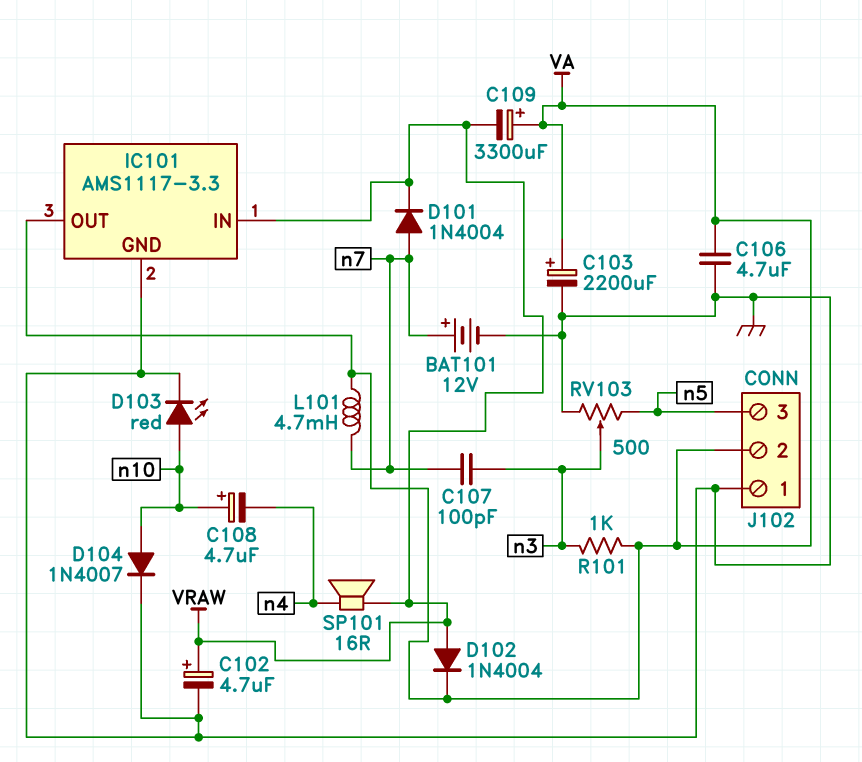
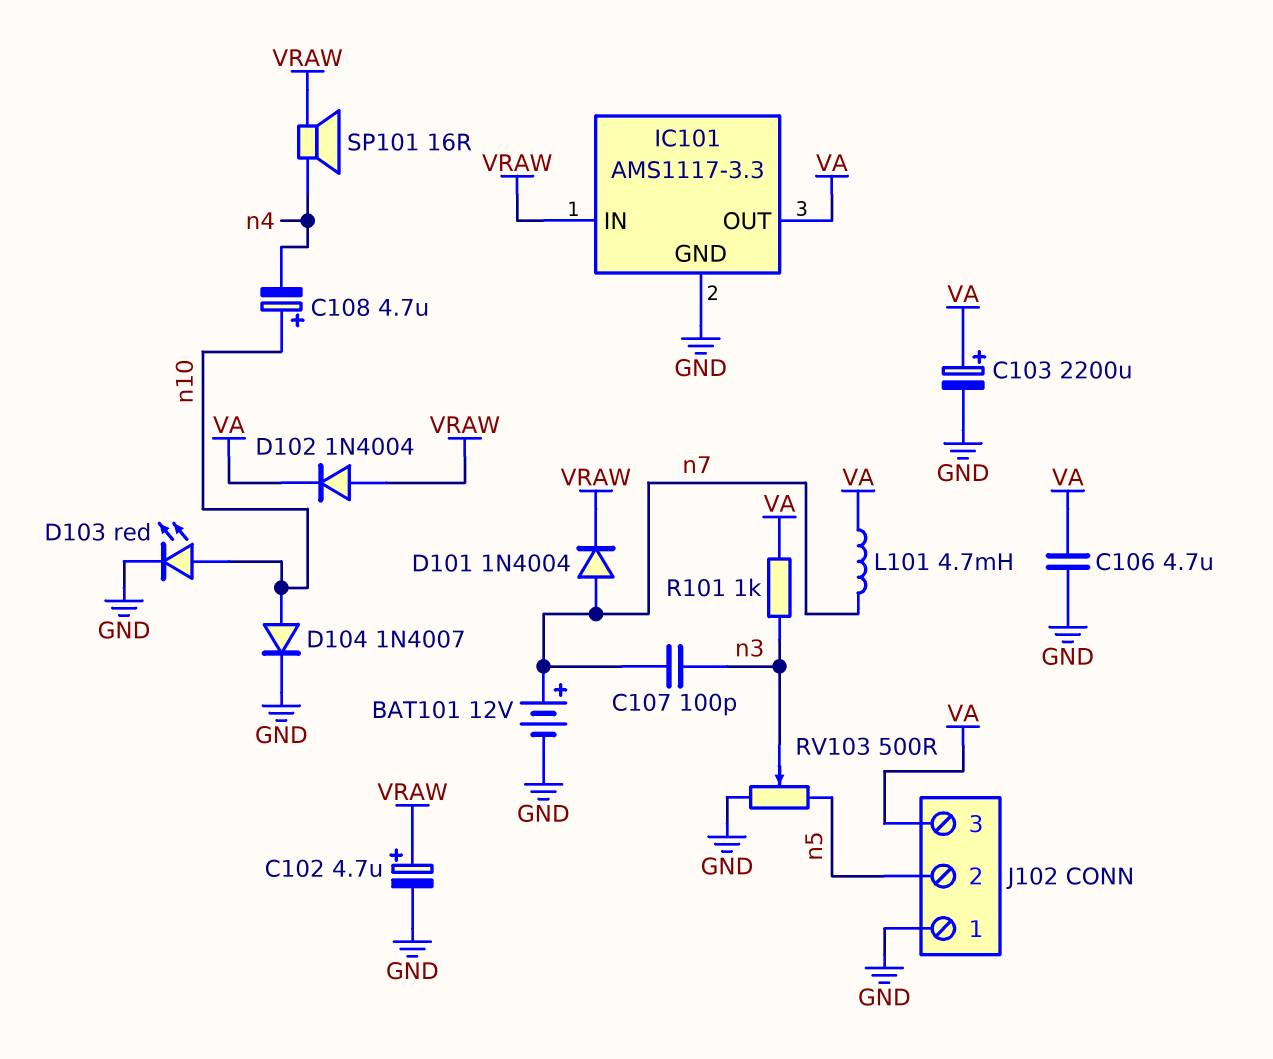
C109: 3300uF (plus VA, minus VRAW) -> none
J102 pin 2: VA -> n5
J102 pin 3: n5 -> VA

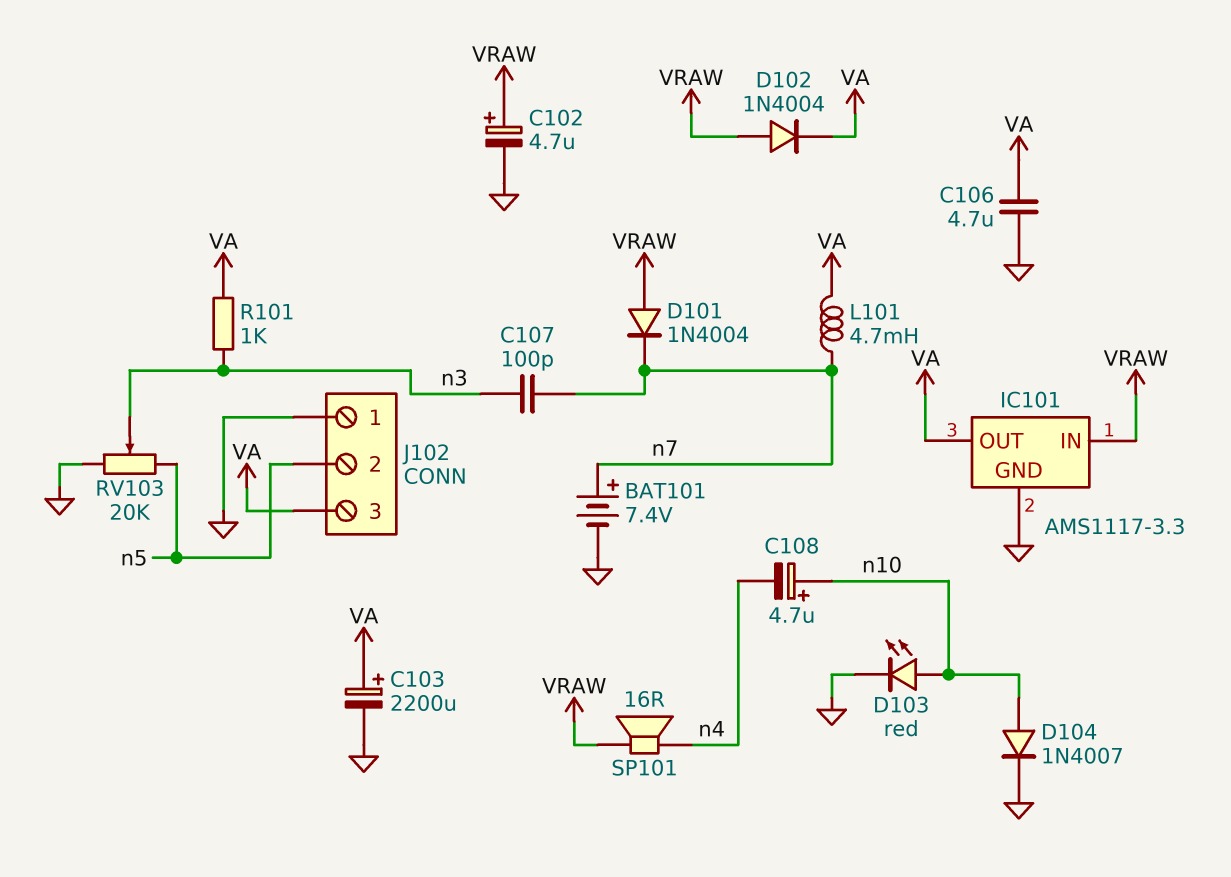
BAT101: 12V (plus n7, minus GND) -> 7.4V (plus n7, minus GND)
D101: diode 1N4004 (A n7, K VRAW) -> diode 1N4004 (A VRAW, K n7)
RV103: 500 (GND, n5, wiper n3) -> 20k (GND, n5, wiper n3)

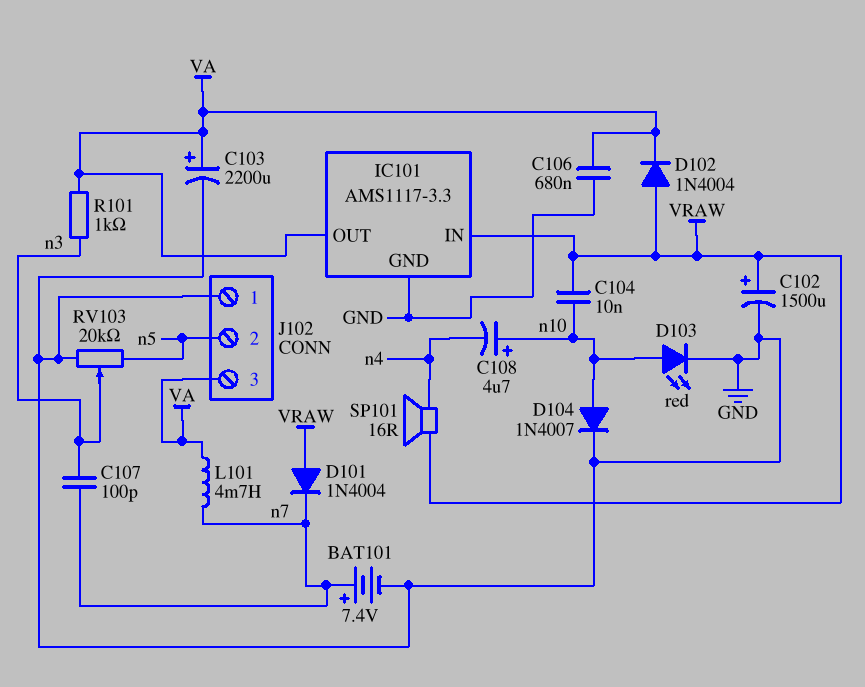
C102: 4.7uF (plus VRAW, minus GND) -> 1500uF (plus VRAW, minus GND)
C104: none -> 10nF (VRAW, n10)
C106: 4.7uF (GND, VA) -> 680nF (GND, VA)

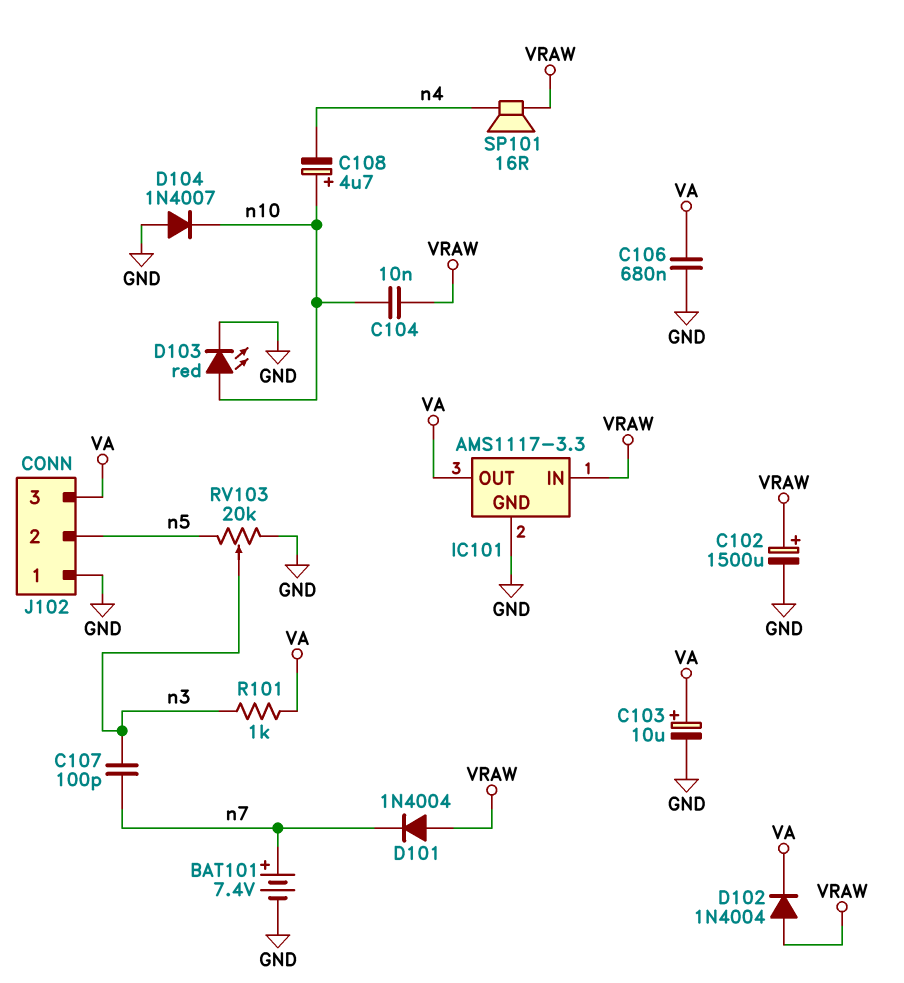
C103: 2200uF (plus VA, minus GND) -> 10uF (plus VA, minus GND)
D104: diode 1N4007 (A n10, K GND) -> diode 1N4007 (A GND, K n10)
L101: 4.7mH (VA, n7) -> none

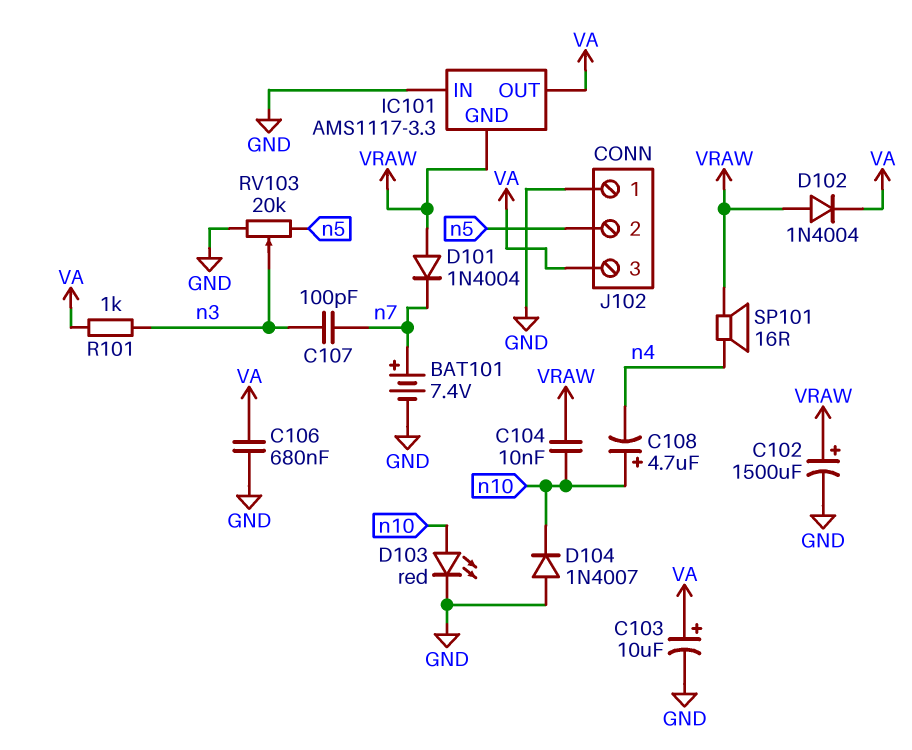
IC101 pin GND: GND -> VRAW
IC101 pin IN: VRAW -> GND

